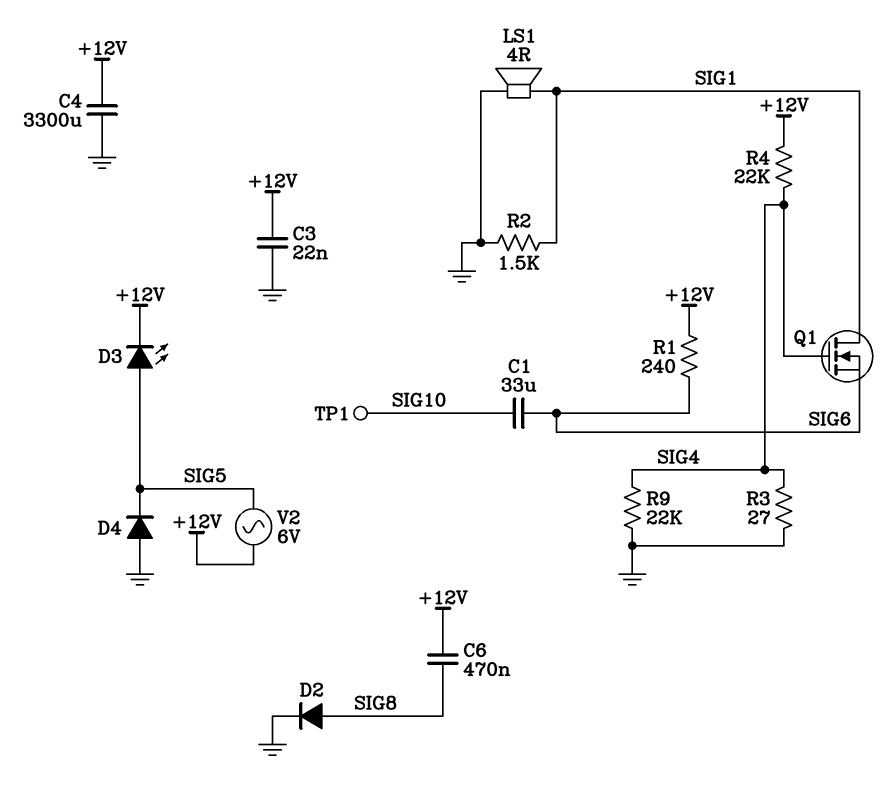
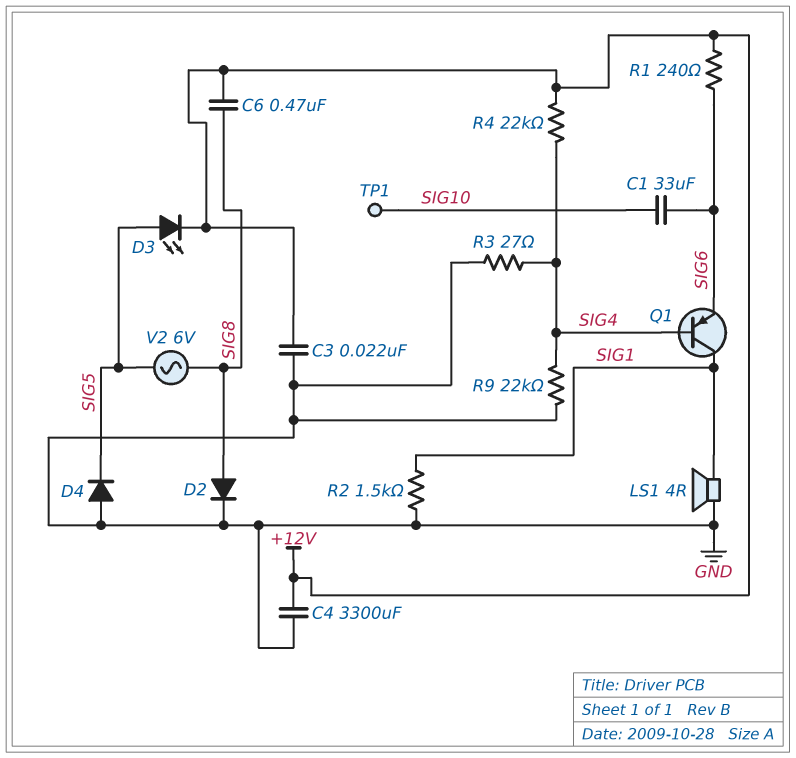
Q1: NMOS (G SIG4, D SIG1, S SIG6) -> PNP (B SIG4, C SIG1, E SIG6)
V2: AC 6V (+12V, SIG5) -> AC 6V (SIG5, SIG8)

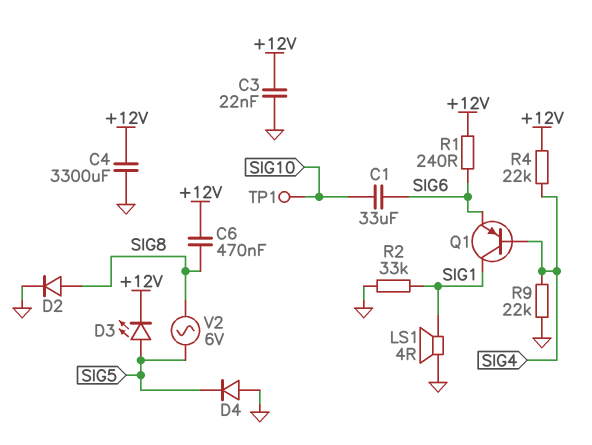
R2: 1.5k (GND, SIG1) -> 33k (GND, SIG1)
R3: 27 (GND, SIG4) -> none

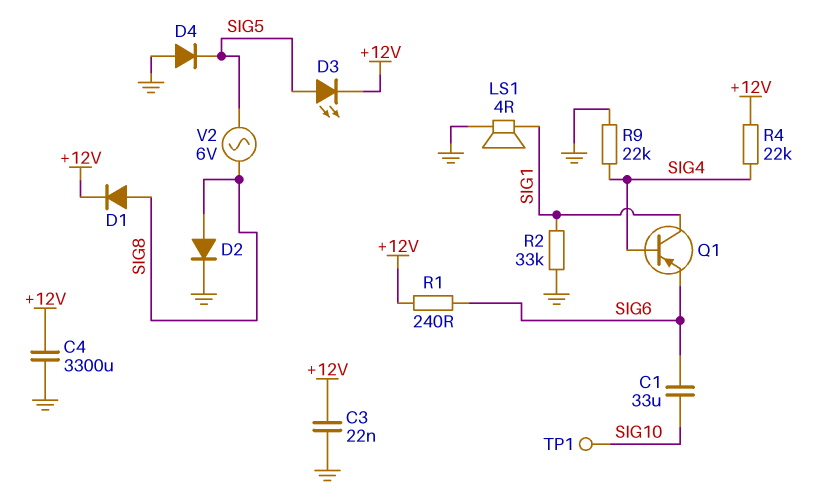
C6: 470nF (+12V, SIG8) -> none
D1: none -> diode (A SIG8, K +12V)

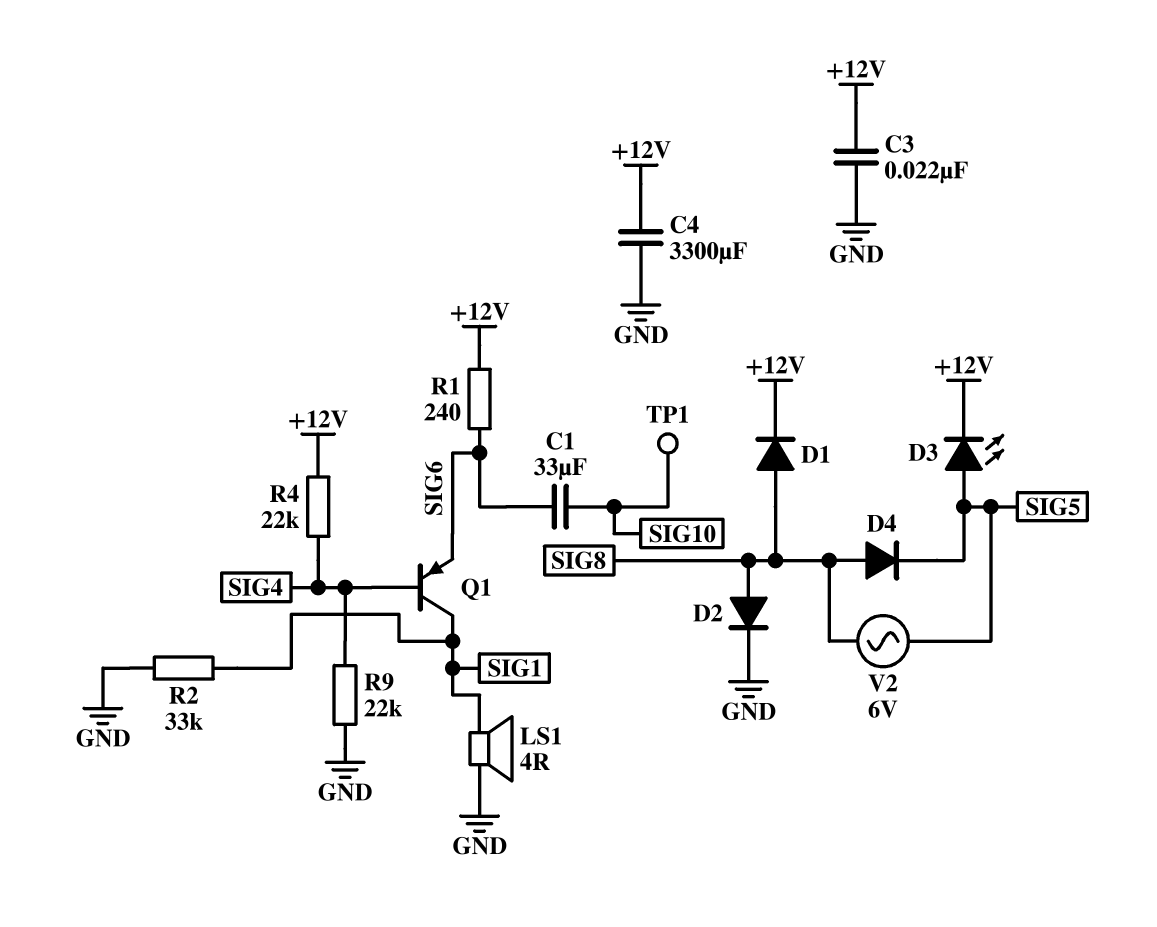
D4: diode (A GND, K SIG5) -> diode (A SIG8, K SIG5)

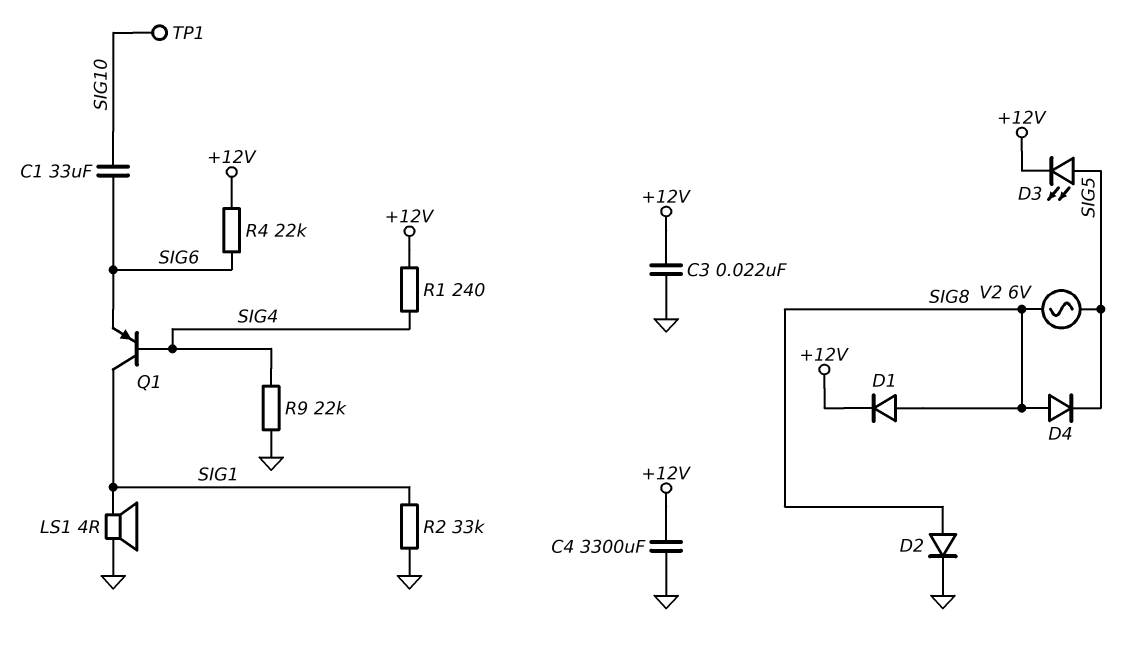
R1: 240 (+12V, SIG6) -> 240 (+12V, SIG4)
R4: 22k (+12V, SIG4) -> 22k (+12V, SIG6)

